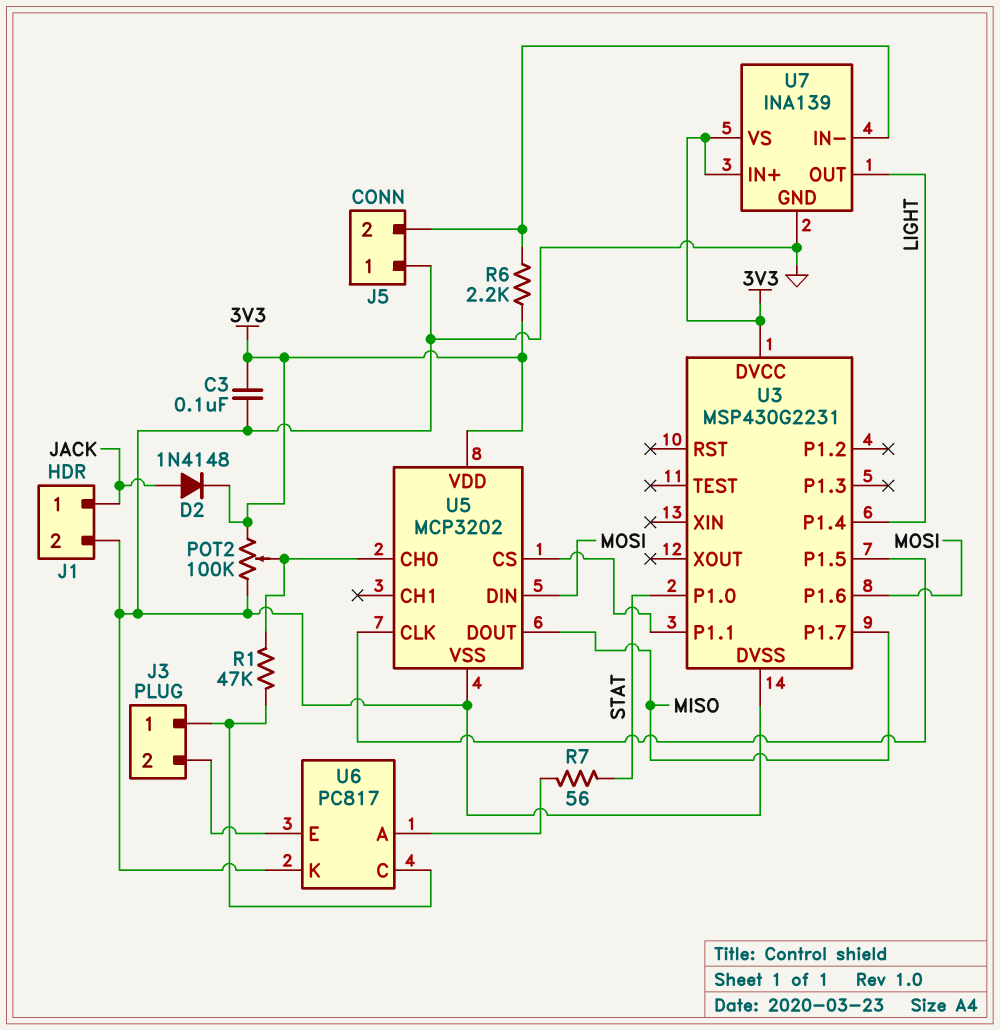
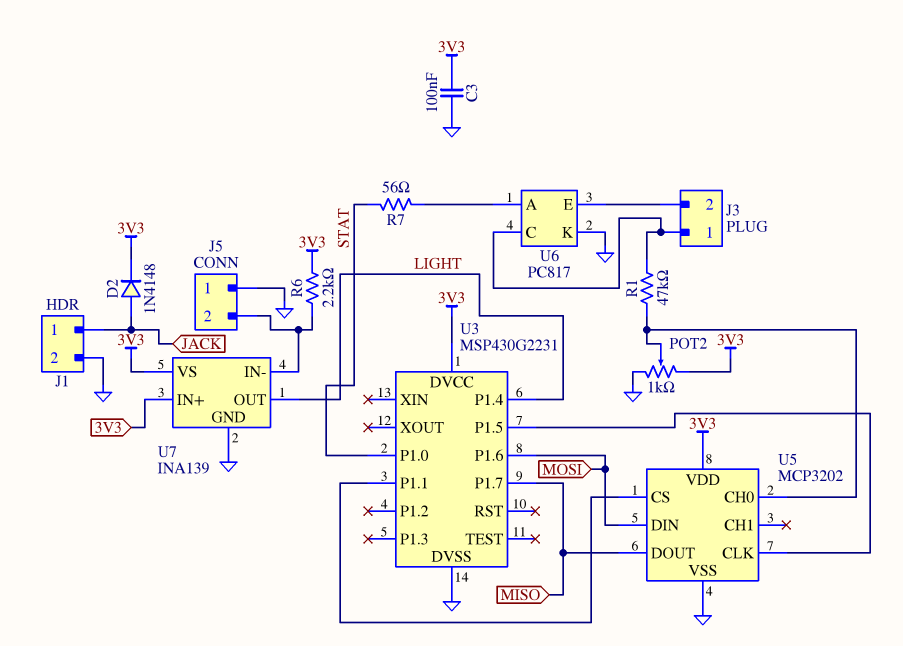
POT2: 100k (3V3, GND, wiper U5/CH0) -> 1k (3V3, GND, wiper U5/CH0)

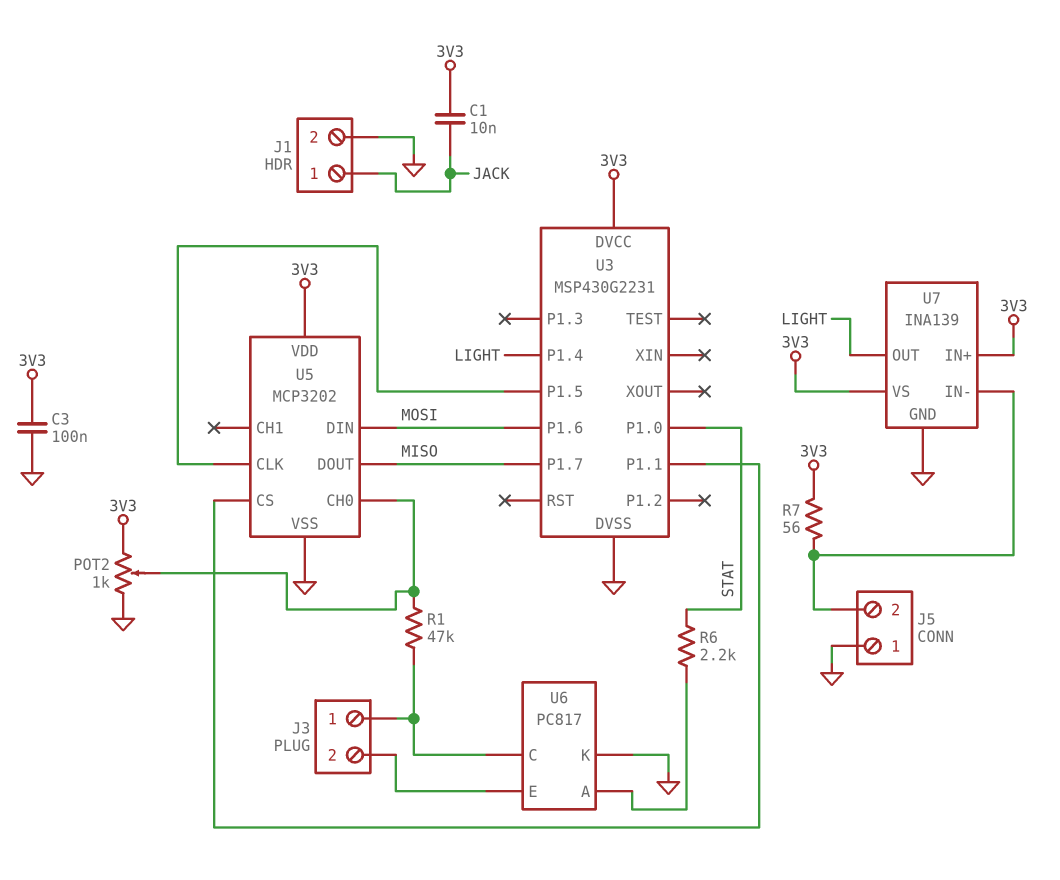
C1: none -> 10nF (3V3, JACK)
D2: diode 1N4148 (A JACK, K 3V3) -> none
R6: 2.2k (3V3, J5/2) -> 2.2k (STAT, U6/A)
R7: 56 (STAT, U6/A) -> 56 (3V3, J5/2)

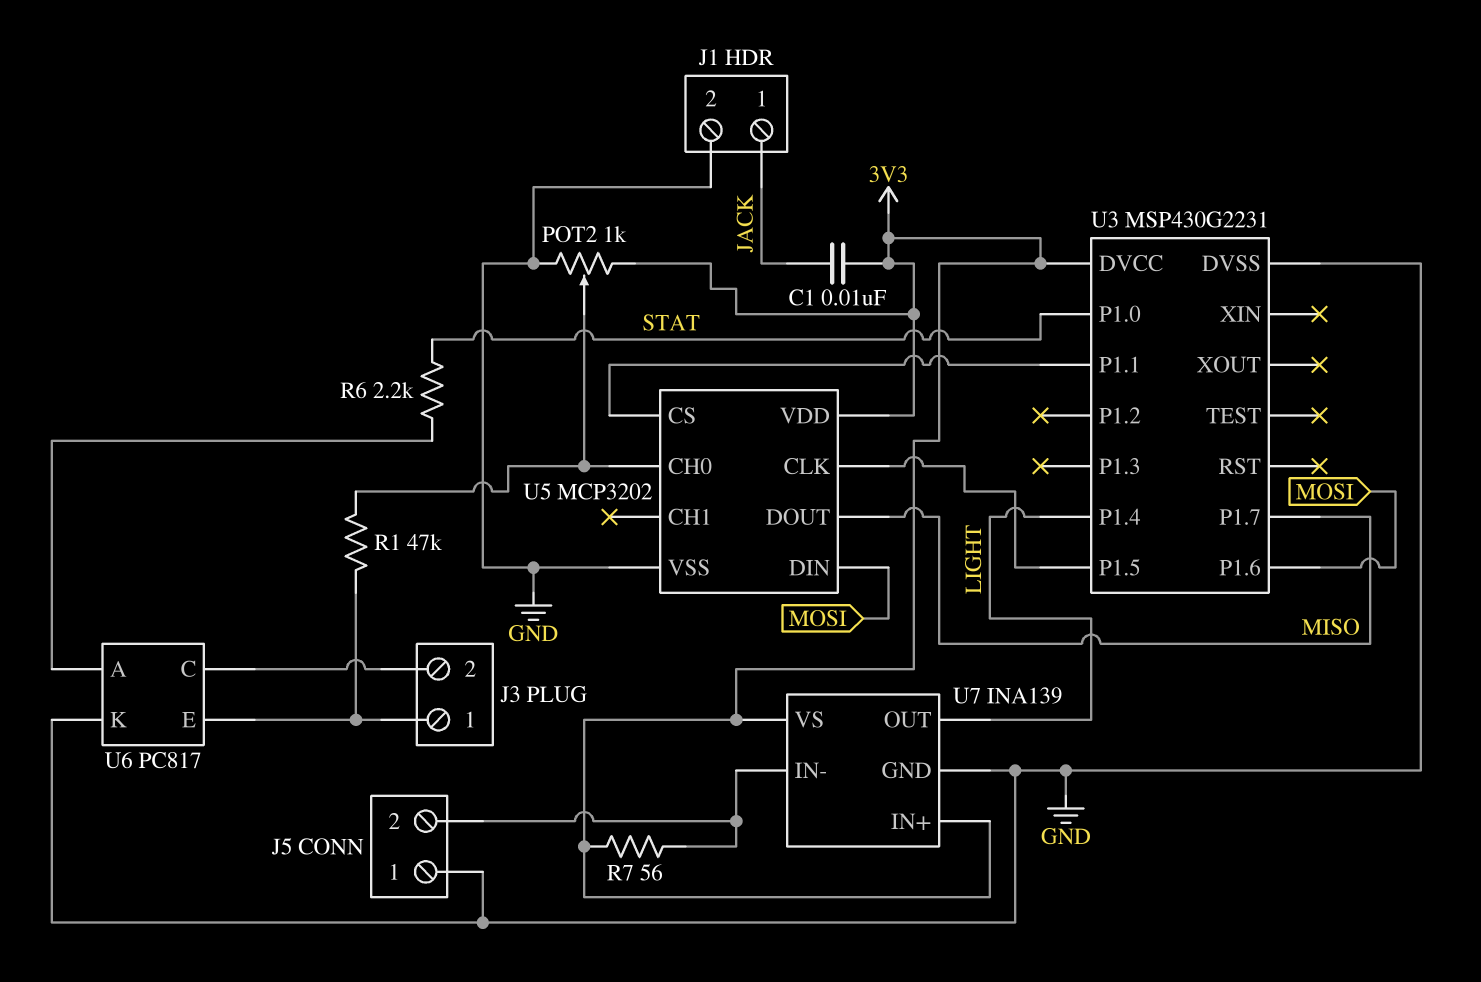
C3: 100nF (3V3, GND) -> none
U6 pin C: J3/1 -> J3/2
U6 pin E: J3/2 -> J3/1

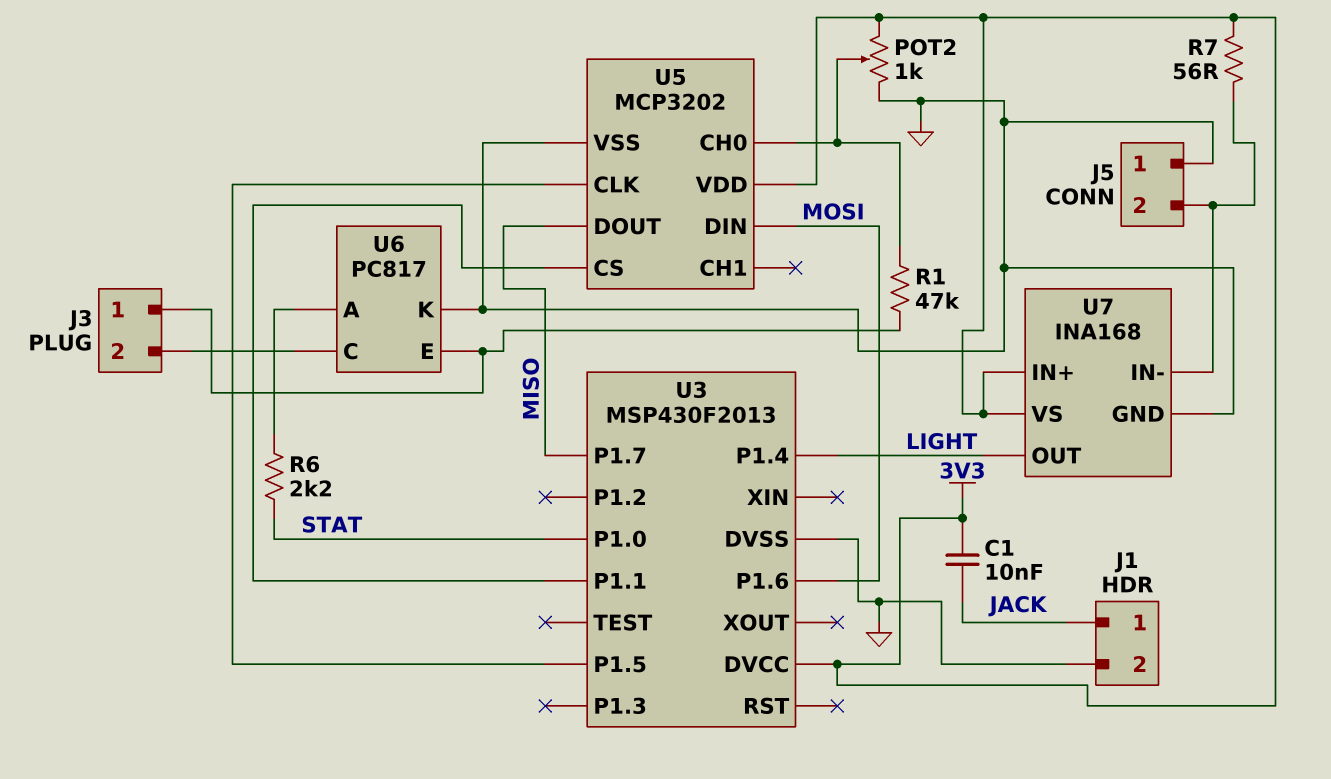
U3: MSP430G2231 -> MSP430F2013
U7: INA139 -> INA168

